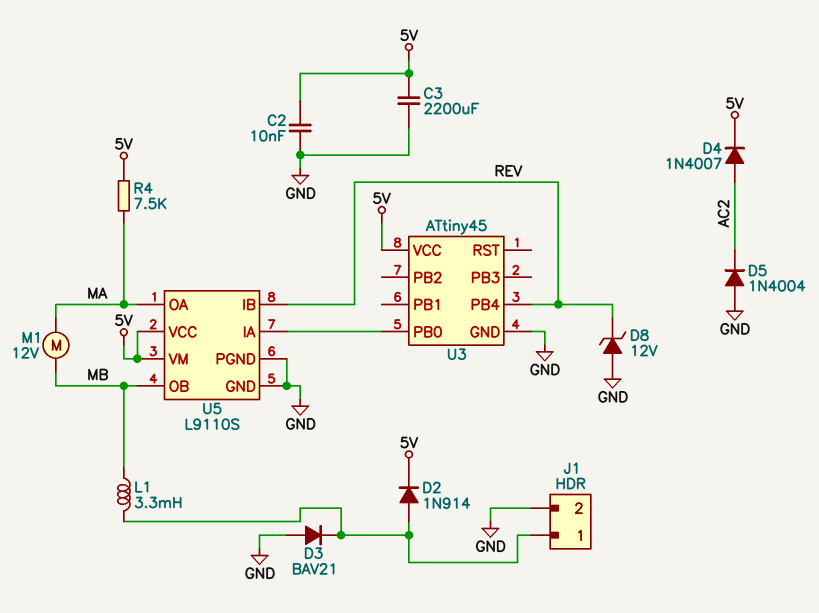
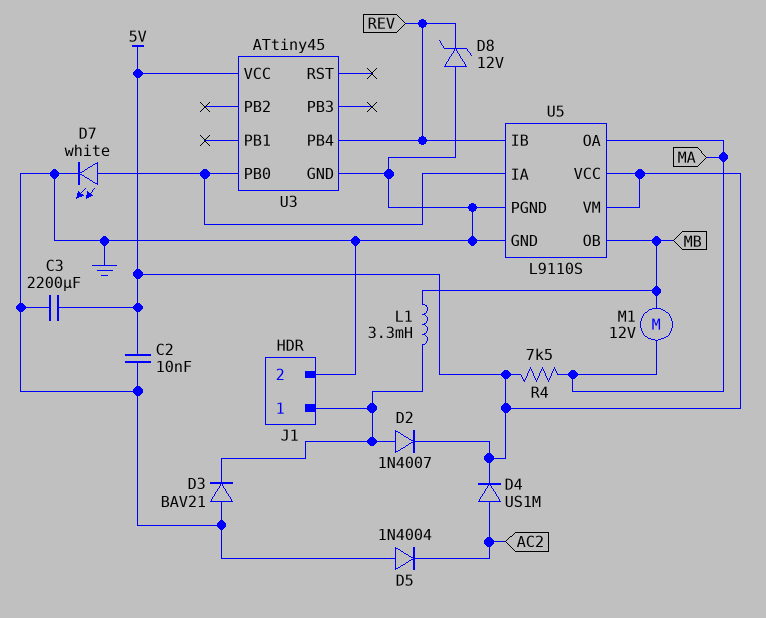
D2: diode 1N914 (A J1/1, K 5V) -> diode 1N4007 (A J1/1, K 5V)
D4: diode 1N4007 (A AC2, K 5V) -> diode US1M (A AC2, K 5V)
D7: none -> LED white (A U3/PB0, K GND)

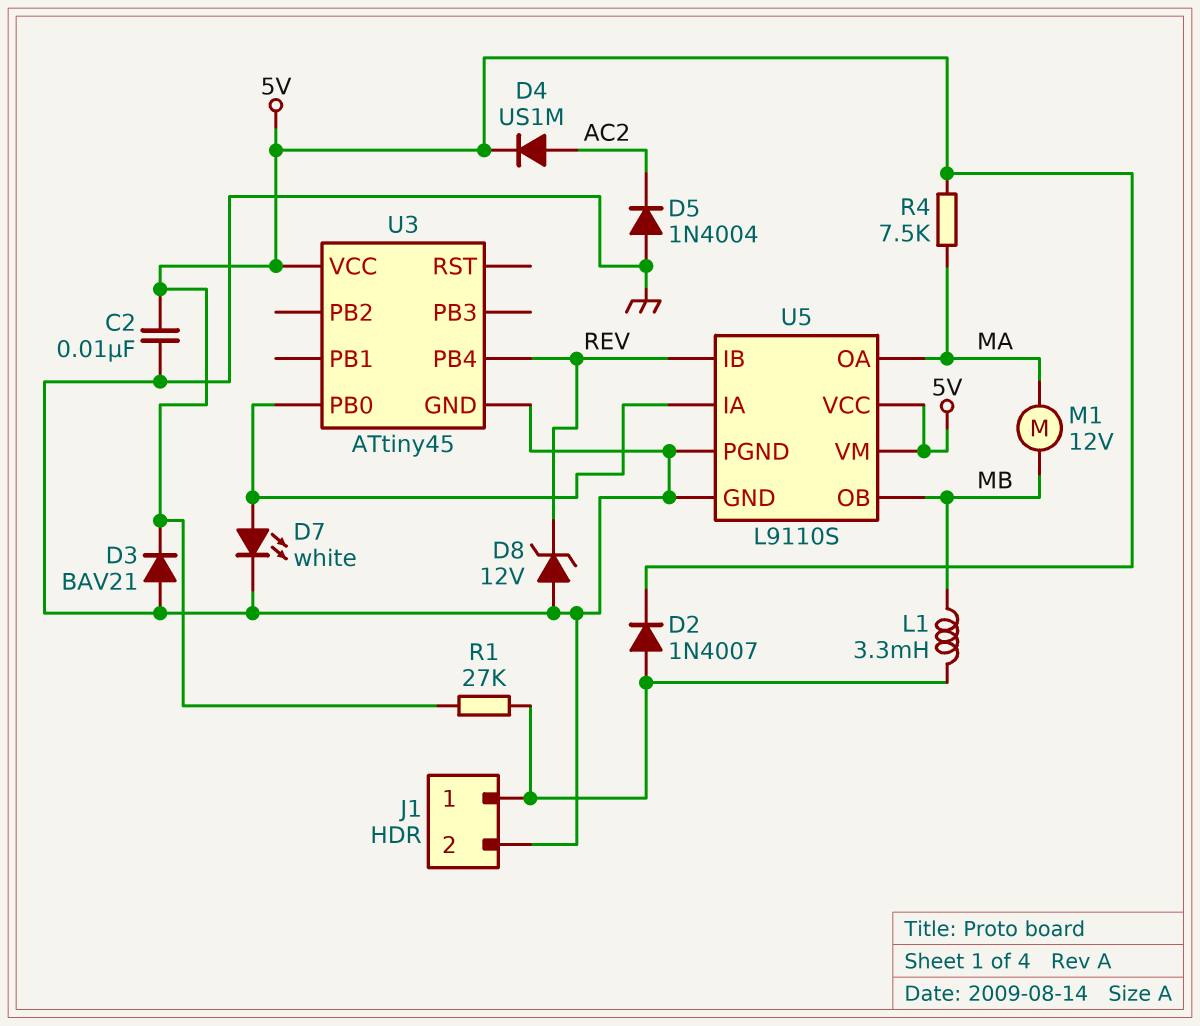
C3: 2200uF (5V, GND) -> none
D3: diode BAV21 (A GND, K J1/1) -> diode BAV21 (A GND, K 5V)
R1: none -> 27k (5V, J1/1)

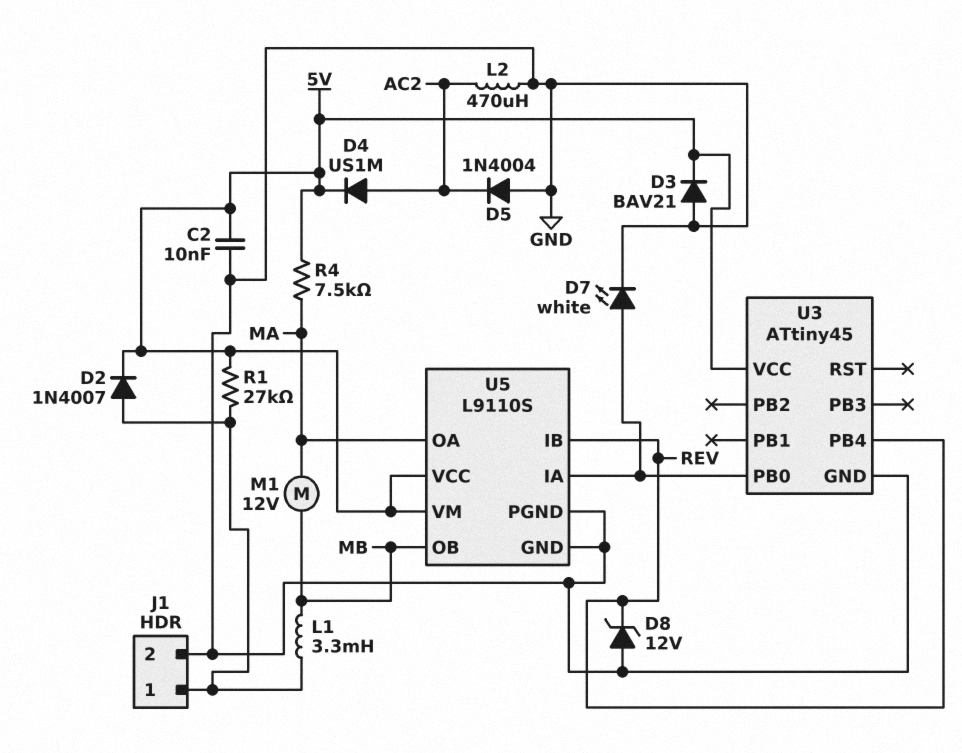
L2: none -> 470uH (AC2, GND)

